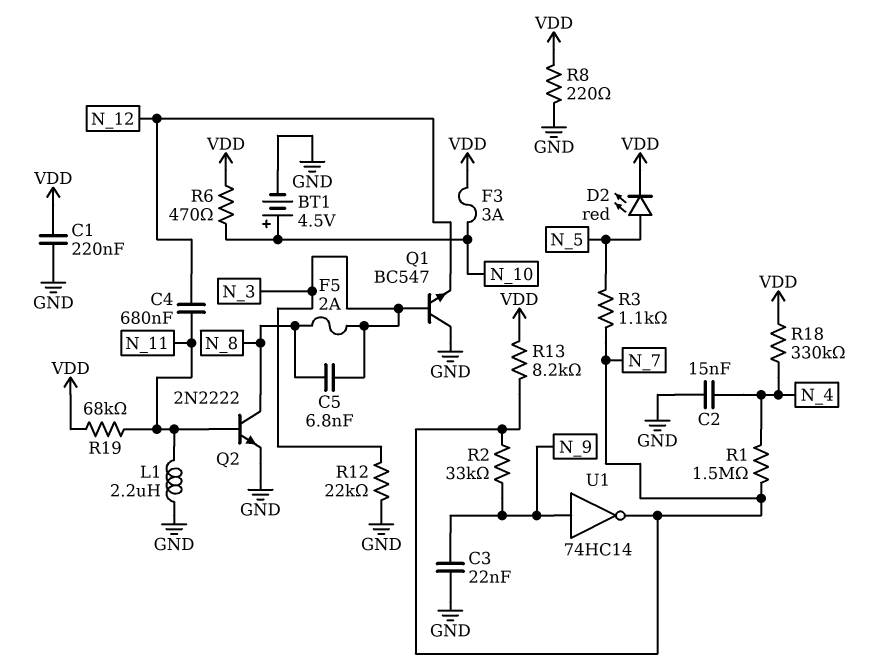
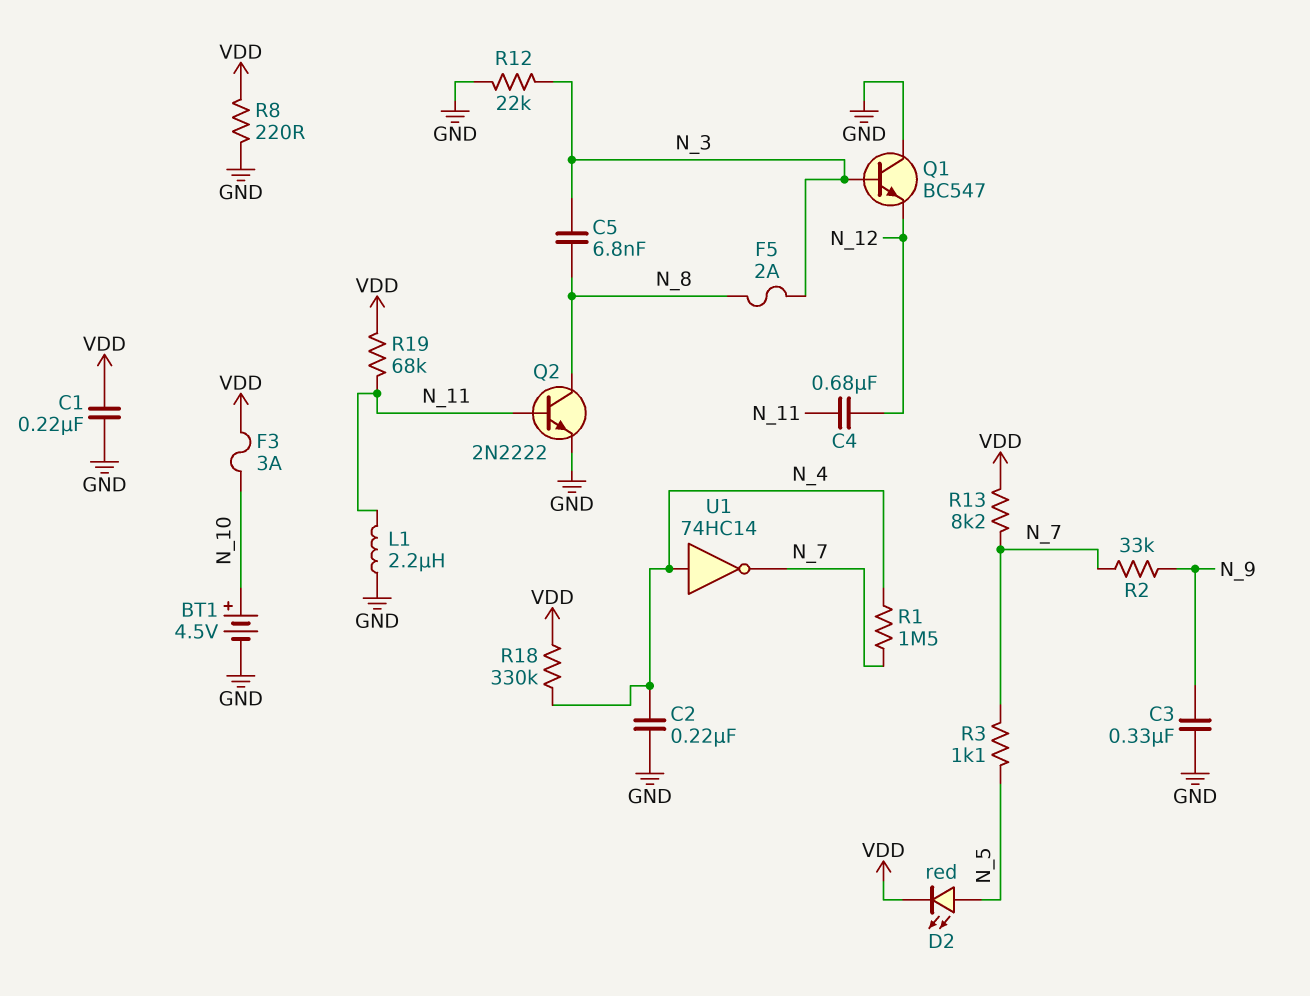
C2: 15nF (GND, N_4) -> 220nF (GND, N_4)
C3: 22nF (GND, N_9) -> 330nF (GND, N_9)
R6: 470 (N_10, VDD) -> none
U1: NOT 74HC14 (in N_9, out N_7) -> NOT 74HC14 (in N_4, out N_7)

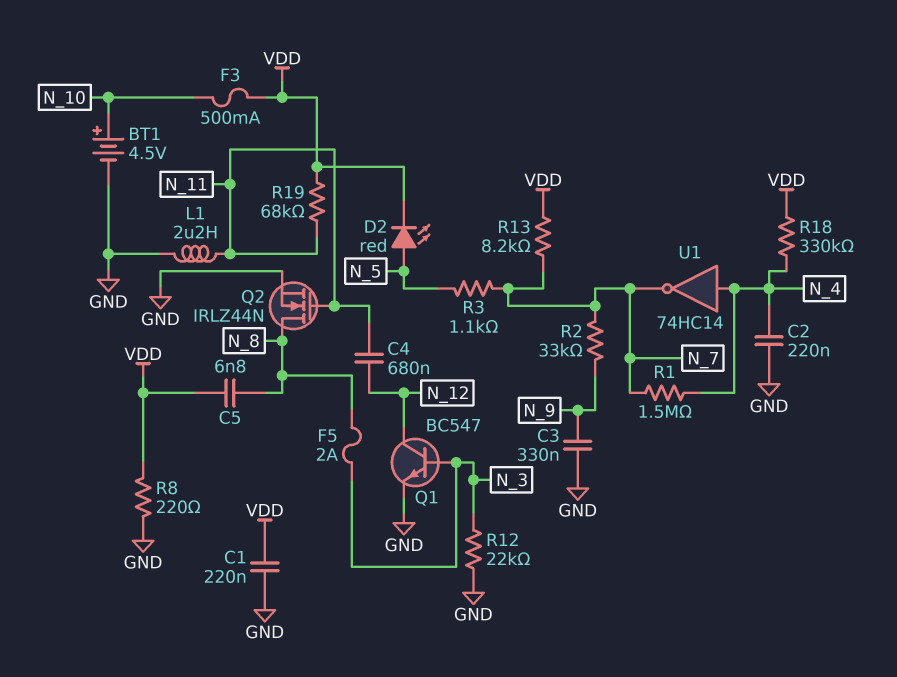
C5: 6.8nF (N_3, N_8) -> 6.8nF (N_8, VDD)
F3: 3A (N_10, VDD) -> 500mA (N_10, VDD)
Q1: NPN BC547 (B N_3, C GND, E N_12) -> NPN BC547 (B N_3, C N_12, E GND)
Q2: NPN 2N2222 (B N_11, C N_8, E GND) -> NMOS IRLZ44N (G N_11, D N_8, S GND)

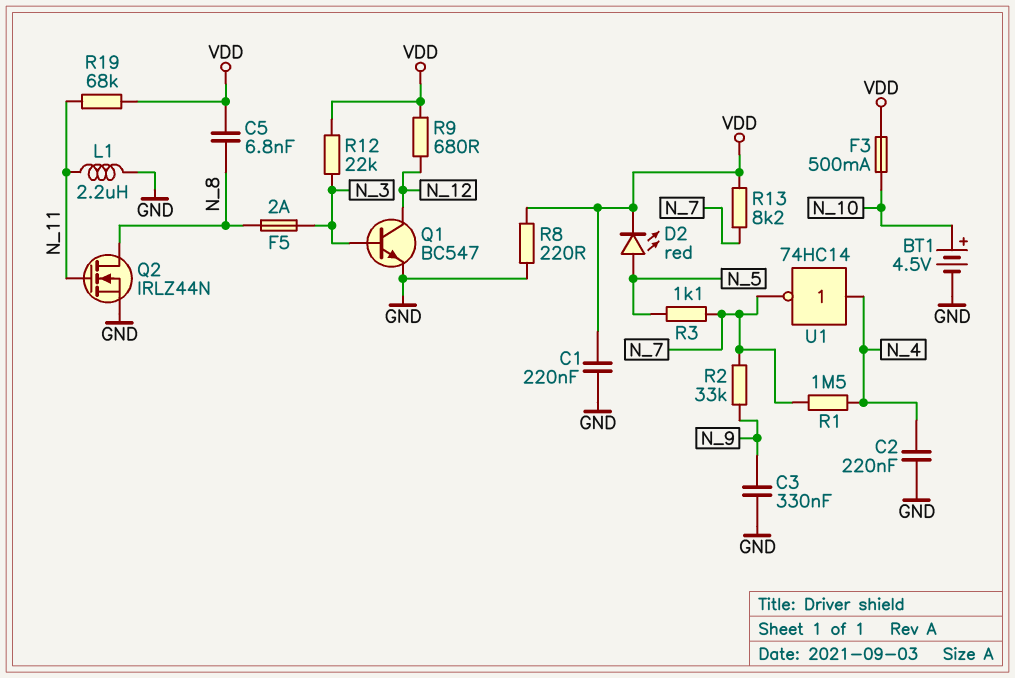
C4: 680nF (N_11, N_12) -> none
R9: none -> 680 (N_12, VDD)
R12: 22k (GND, N_3) -> 22k (N_3, VDD)
R18: 330k (N_4, VDD) -> none

